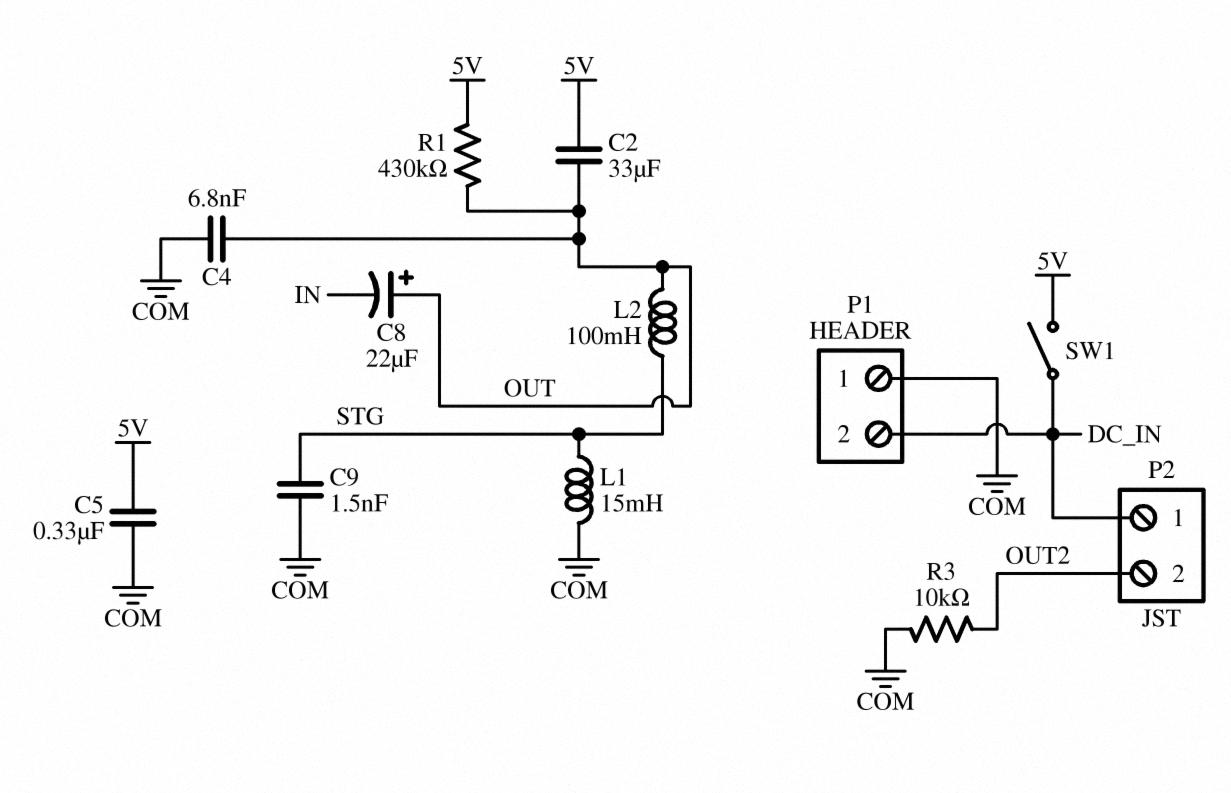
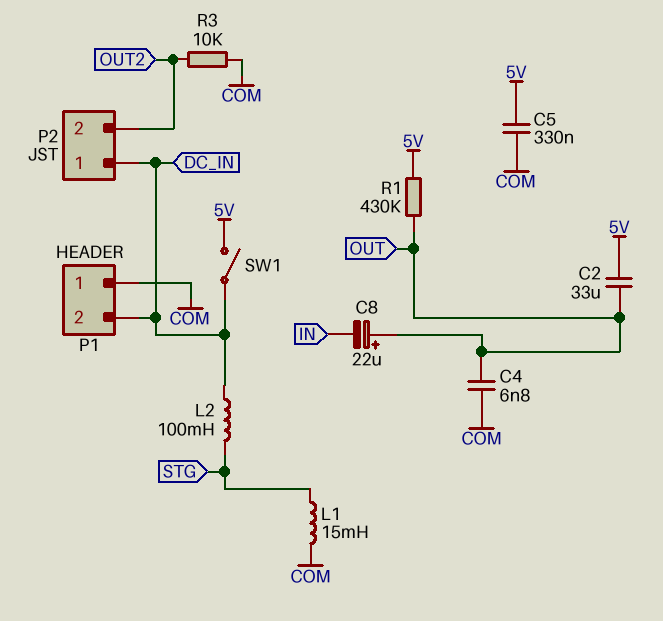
C9: 1.5nF (COM, STG) -> none
L2: 100mH (OUT, STG) -> 100mH (DC_IN, STG)

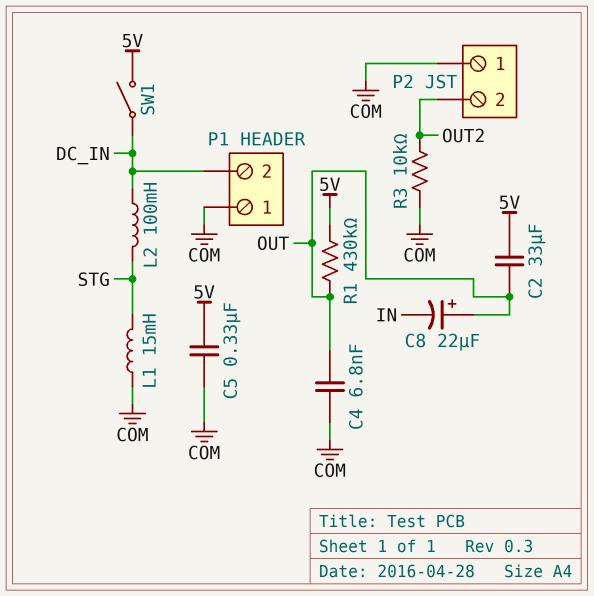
P2 pin 1: DC_IN -> COM

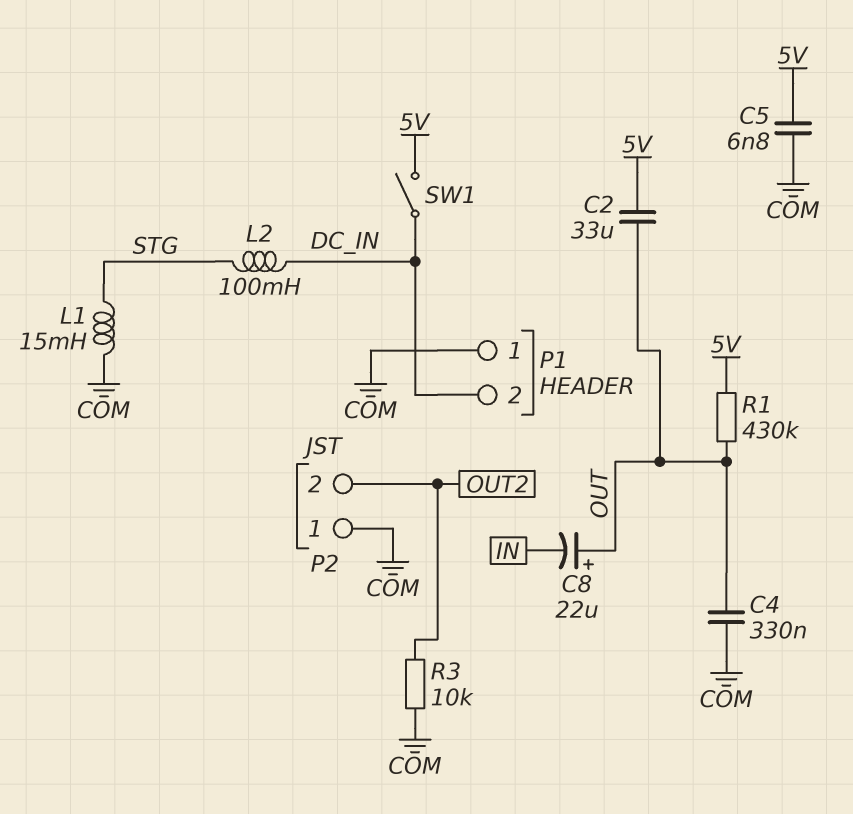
C4: 6.8nF (COM, OUT) -> 330nF (COM, OUT)
C5: 330nF (5V, COM) -> 6.8nF (5V, COM)

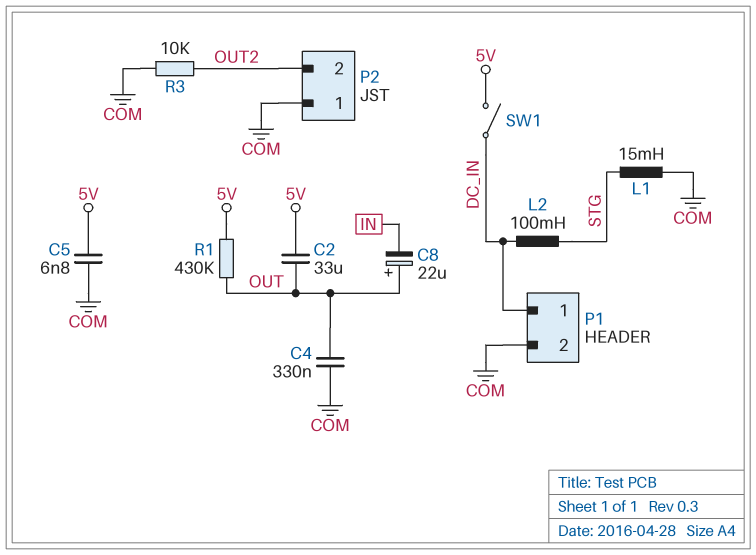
P1 pin 1: COM -> DC_IN
P1 pin 2: DC_IN -> COM

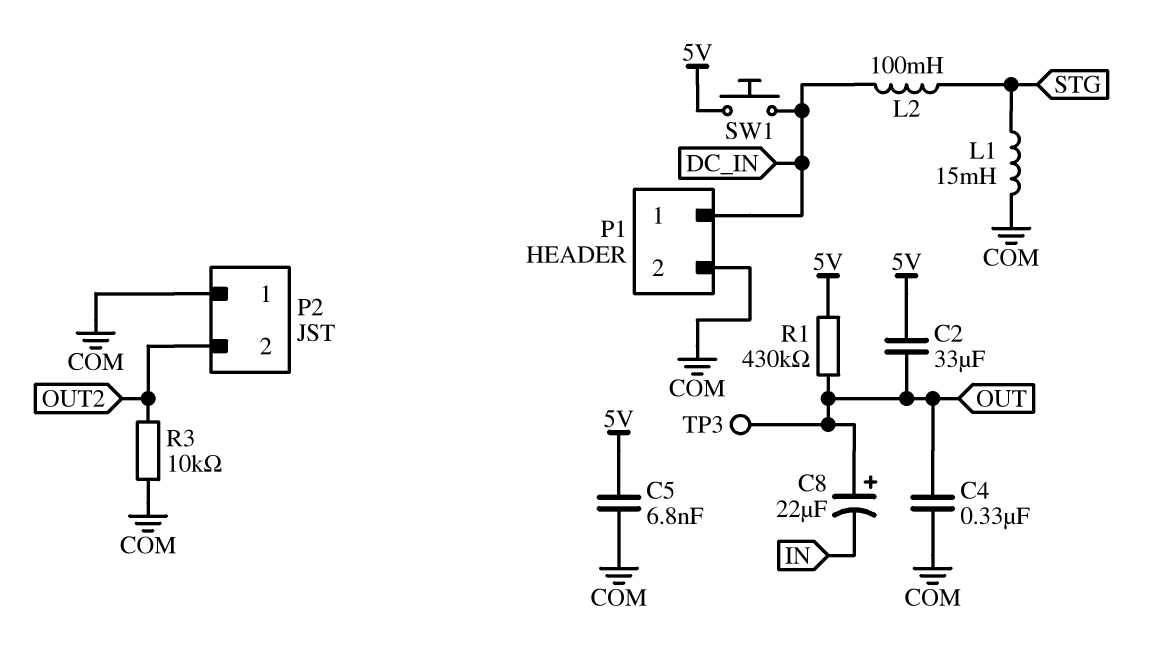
SW1: switch (5V, DC_IN) -> button (5V, DC_IN)
TP3: none -> test point (OUT)

